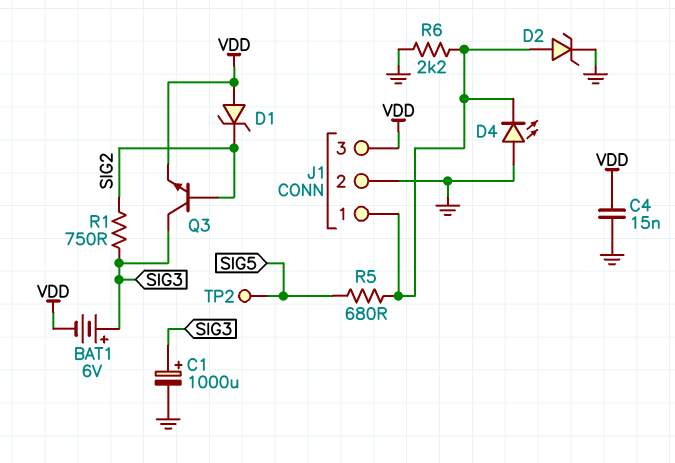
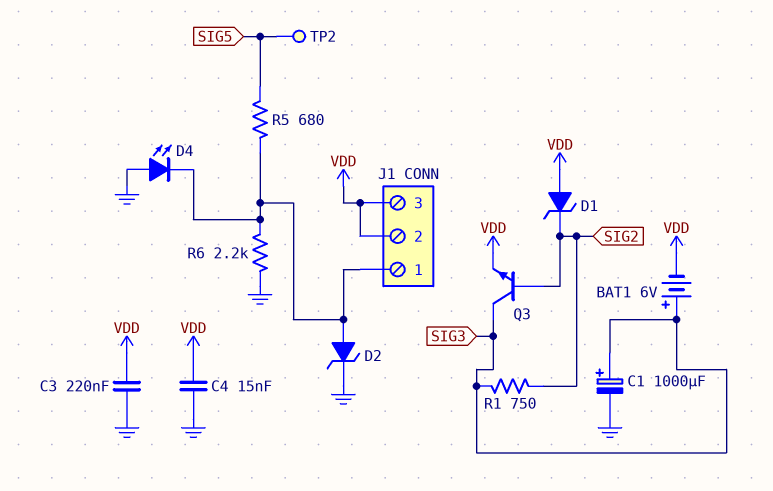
C3: none -> 220nF (GND, VDD)
J1 pin 2: GND -> VDD

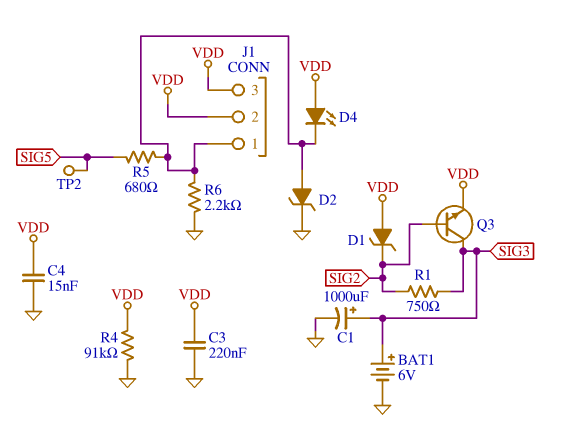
BAT1: 6V (plus SIG3, minus VDD) -> 6V (plus SIG3, minus GND)
D4: LED (A GND, K J1/1) -> LED (A VDD, K J1/1)
R4: none -> 91k (GND, VDD)

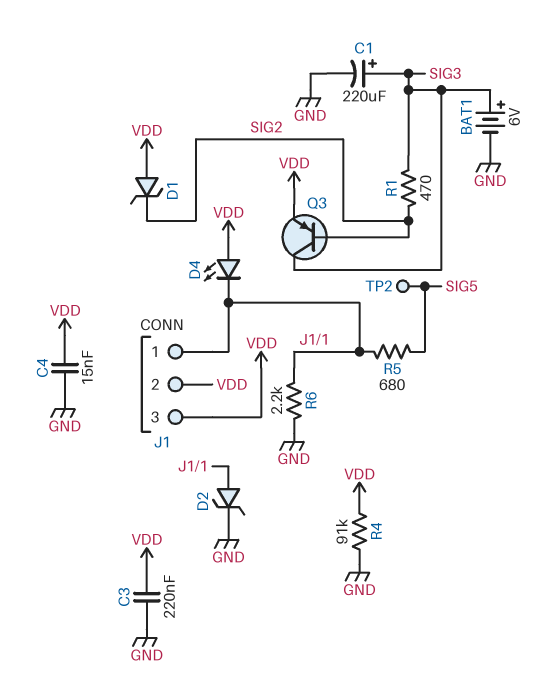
C1: 1000uF (plus SIG3, minus GND) -> 220uF (plus SIG3, minus GND)
Q3: NPN (B SIG2, C SIG3, E VDD) -> PNP (B SIG2, C SIG3, E VDD)
R1: 750 (SIG2, SIG3) -> 470 (SIG2, SIG3)

